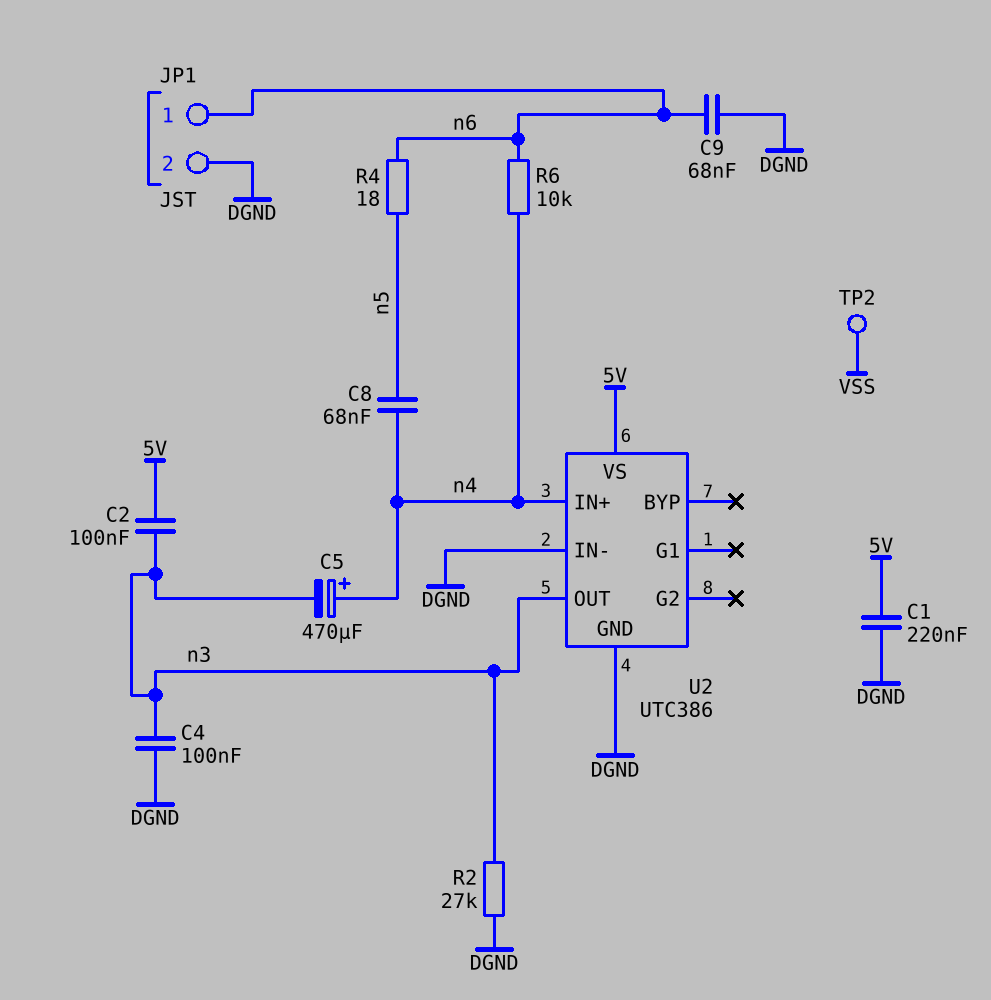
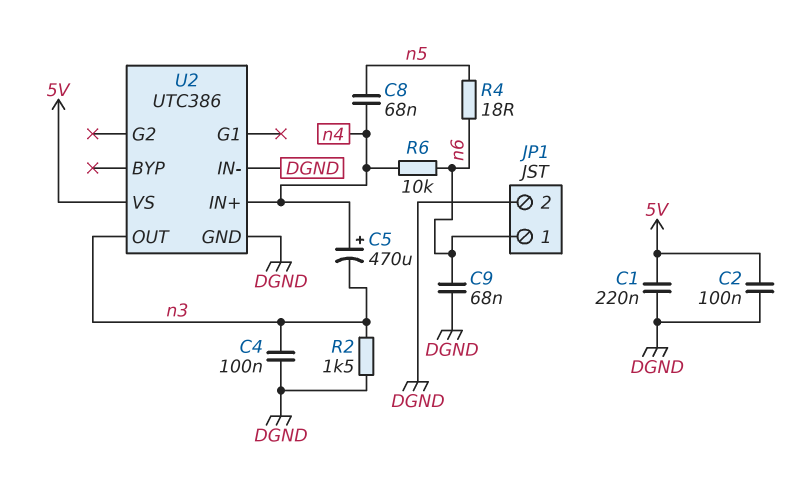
C2: 100nF (5V, n3) -> 100nF (5V, DGND)
R2: 27k (DGND, n3) -> 1.5k (DGND, n3)
TP2: test point (VSS) -> none

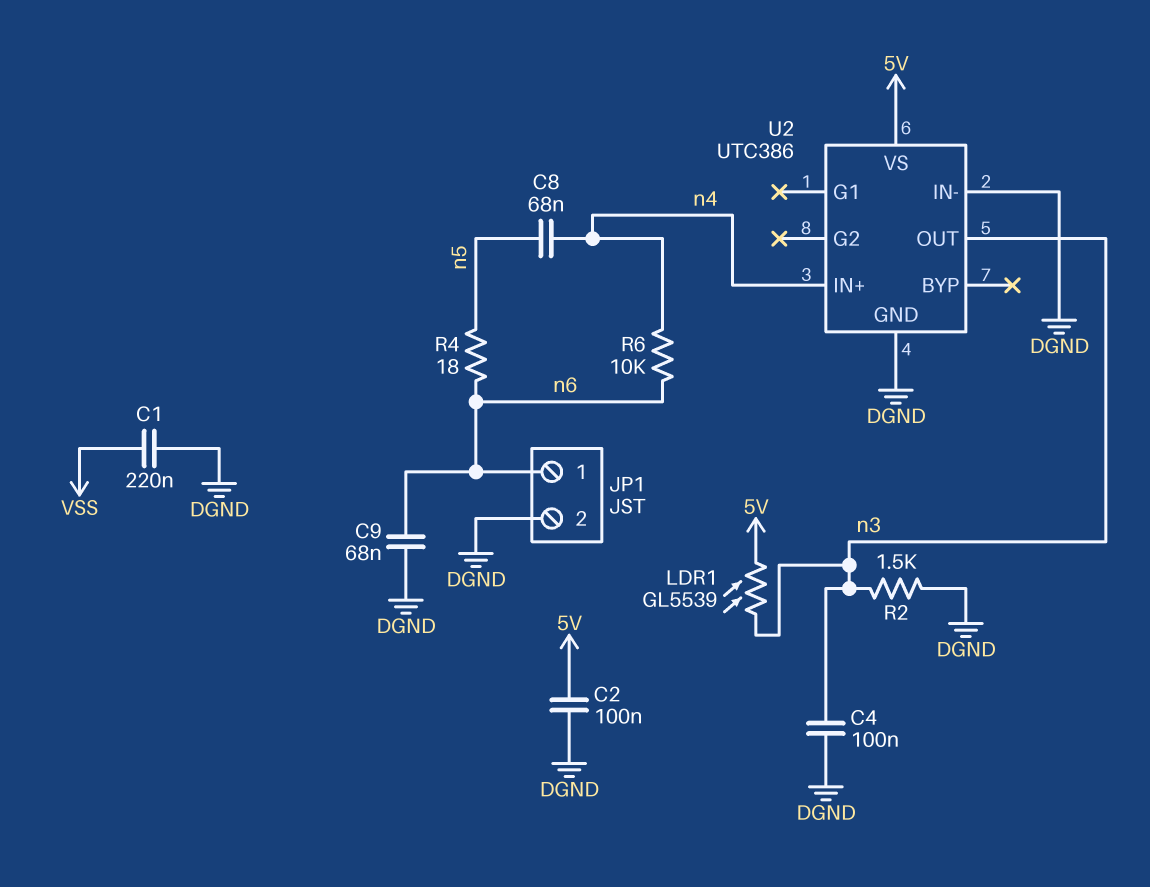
C1: 220nF (5V, DGND) -> 220nF (DGND, VSS)
C5: 470uF (plus n4, minus n3) -> none
LDR1: none -> GL5539 (5V, n3)

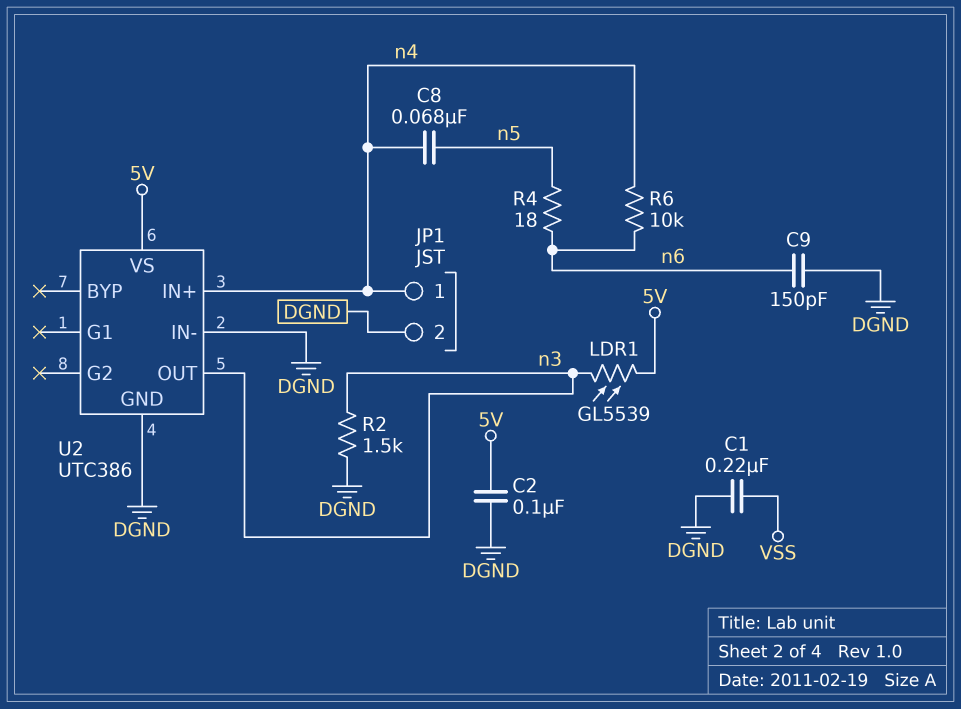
C4: 100nF (DGND, n3) -> none
C9: 68nF (DGND, n6) -> 150pF (DGND, n6)
JP1 pin 1: n6 -> n4

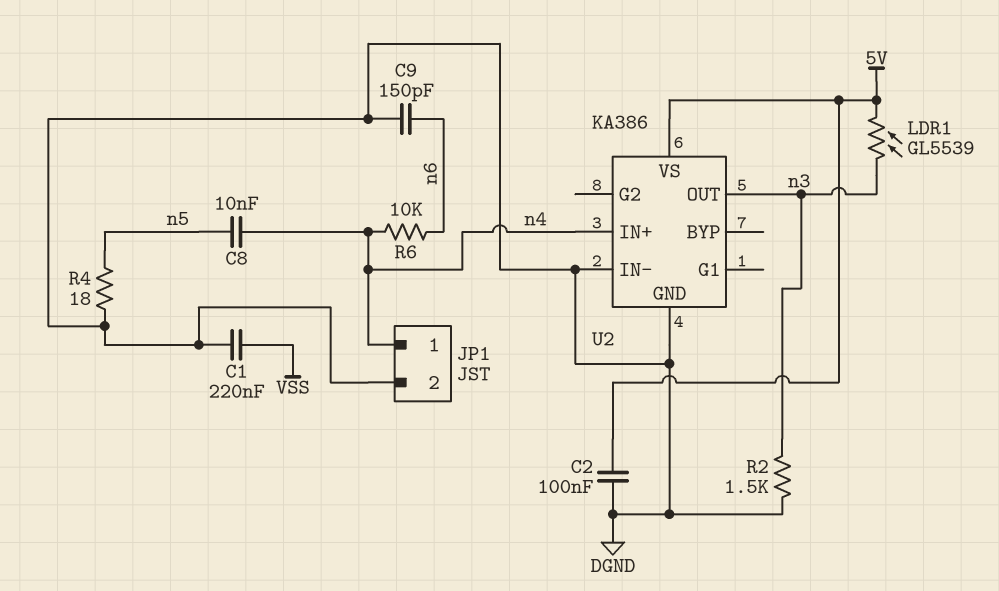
C8: 68nF (n4, n5) -> 10nF (n4, n5)
R4: 18 (n5, n6) -> 18 (DGND, n5)
U2: UTC386 -> KA386

